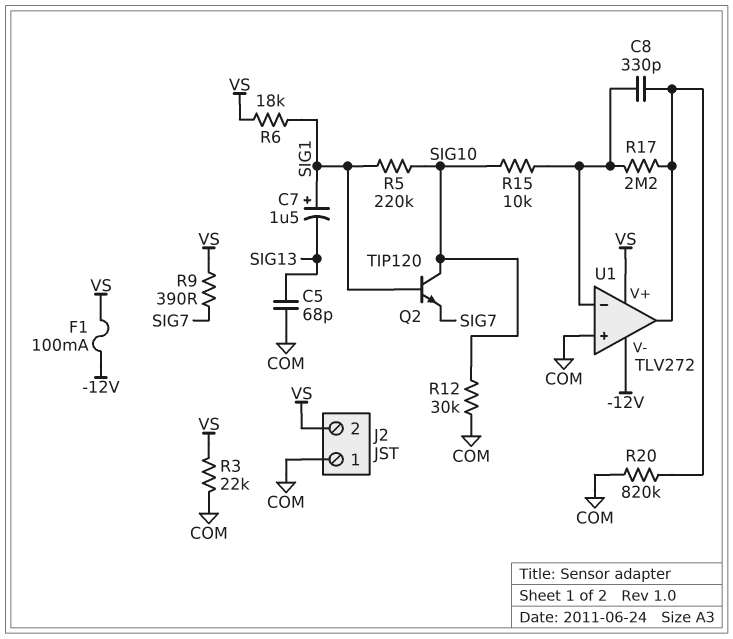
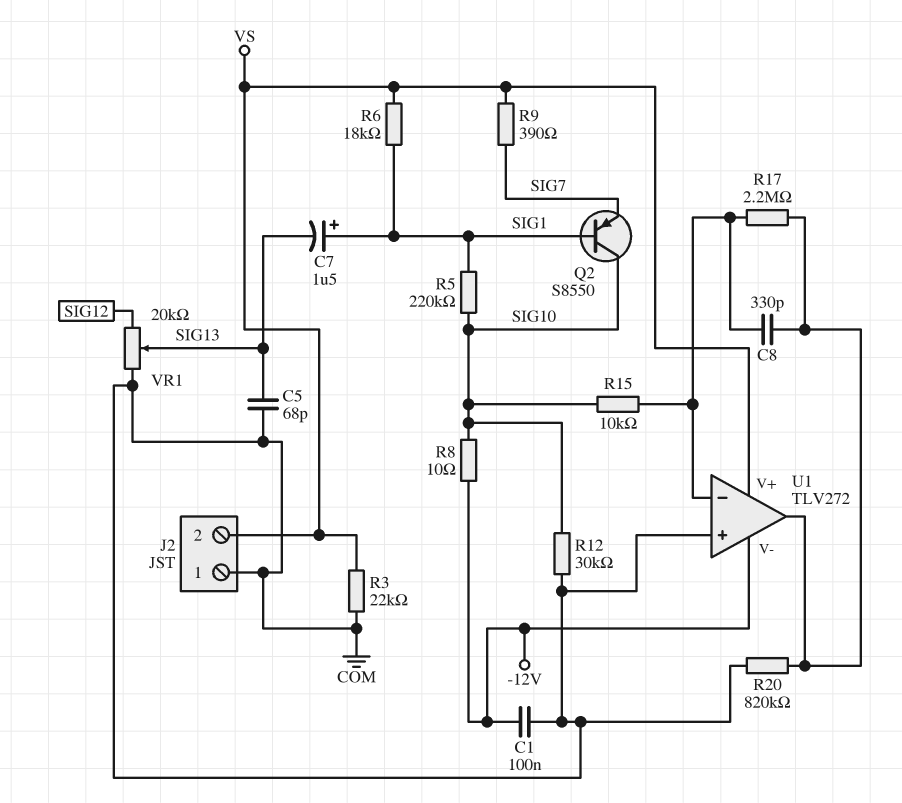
C1: none -> 100nF (-12V, COM)
F1: 100mA (-12V, VS) -> none
Q2: NPN TIP120 (B SIG1, C SIG10, E SIG7) -> PNP S8550 (B SIG1, C SIG10, E SIG7)
R8: none -> 10 (-12V, SIG10)
VR1: none -> 20k (COM, SIG12, wiper SIG13)

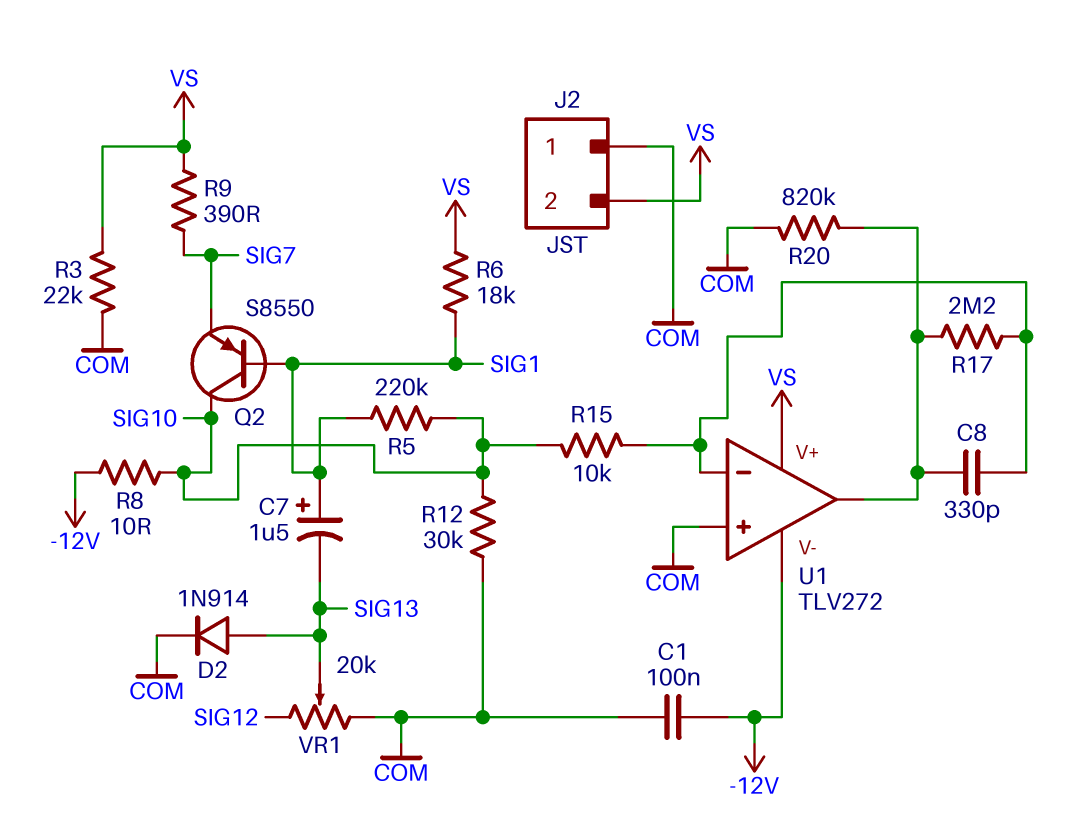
C5: 68pF (COM, SIG13) -> none
D2: none -> diode 1N914 (A SIG13, K COM)

